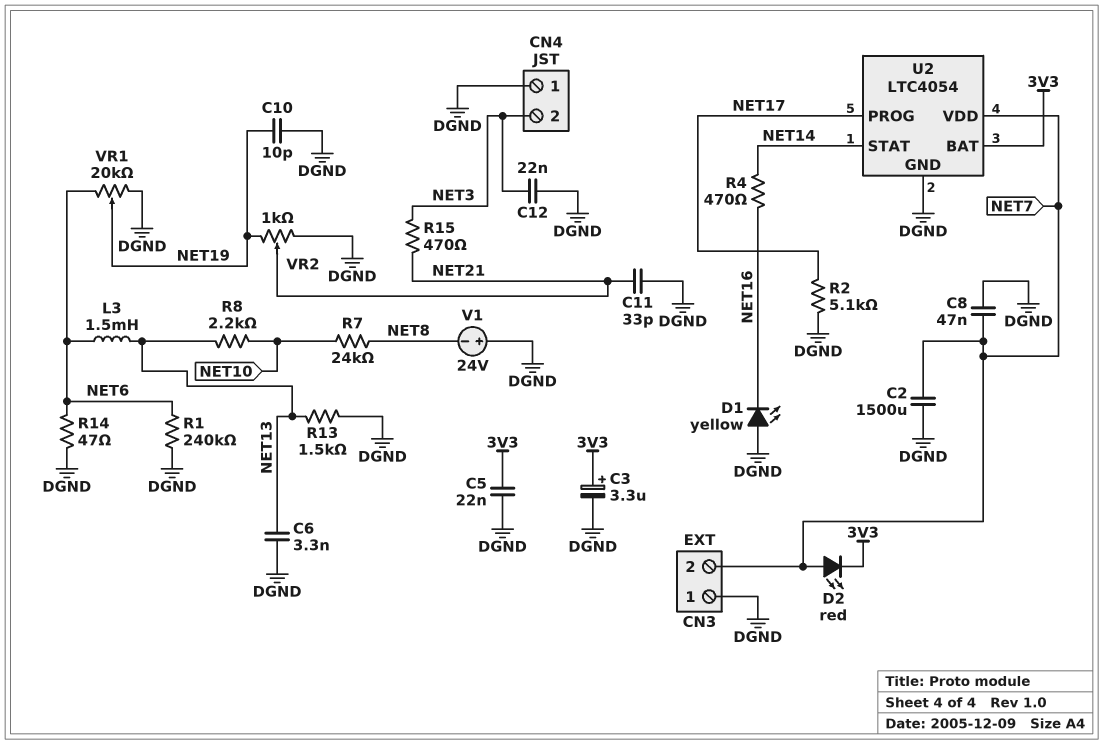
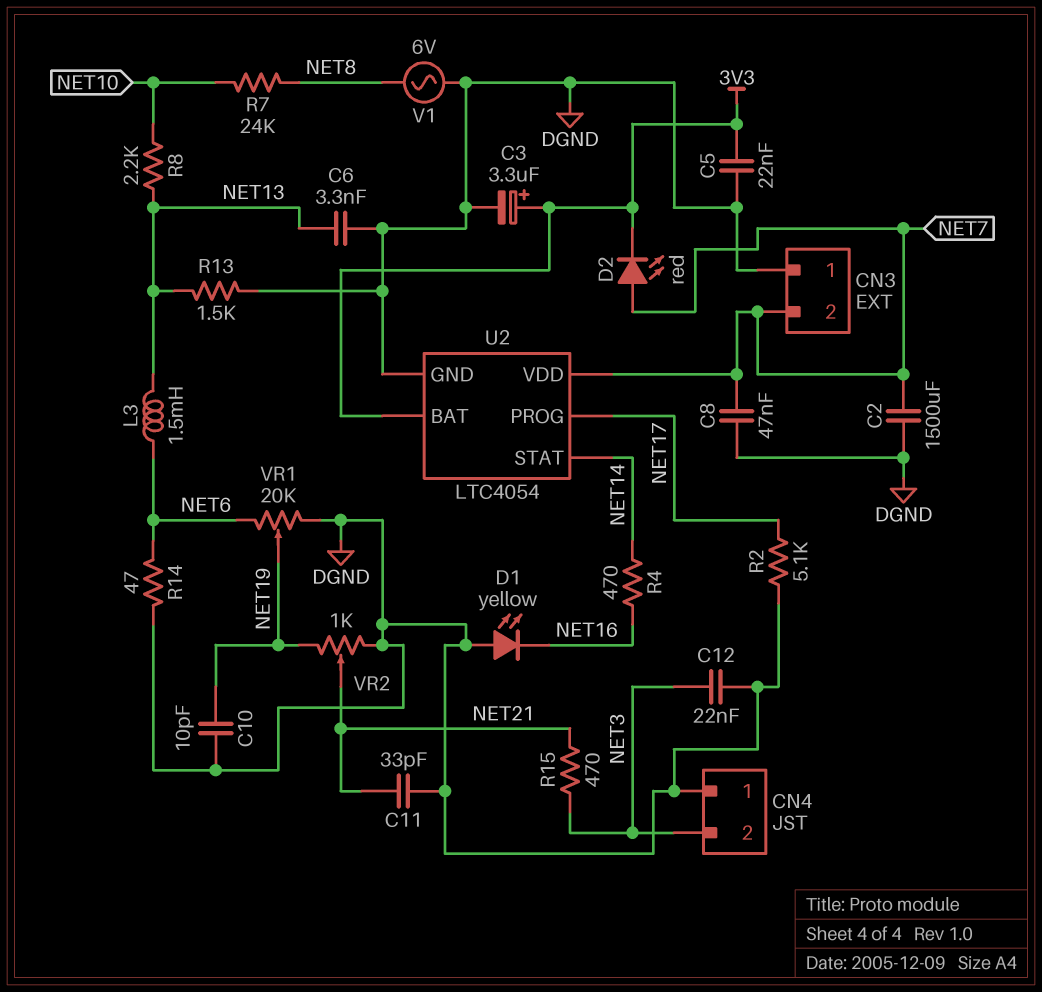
R1: 240k (DGND, NET6) -> none
V1: 24V (plus DGND, minus NET8) -> AC 6V (DGND, NET8)

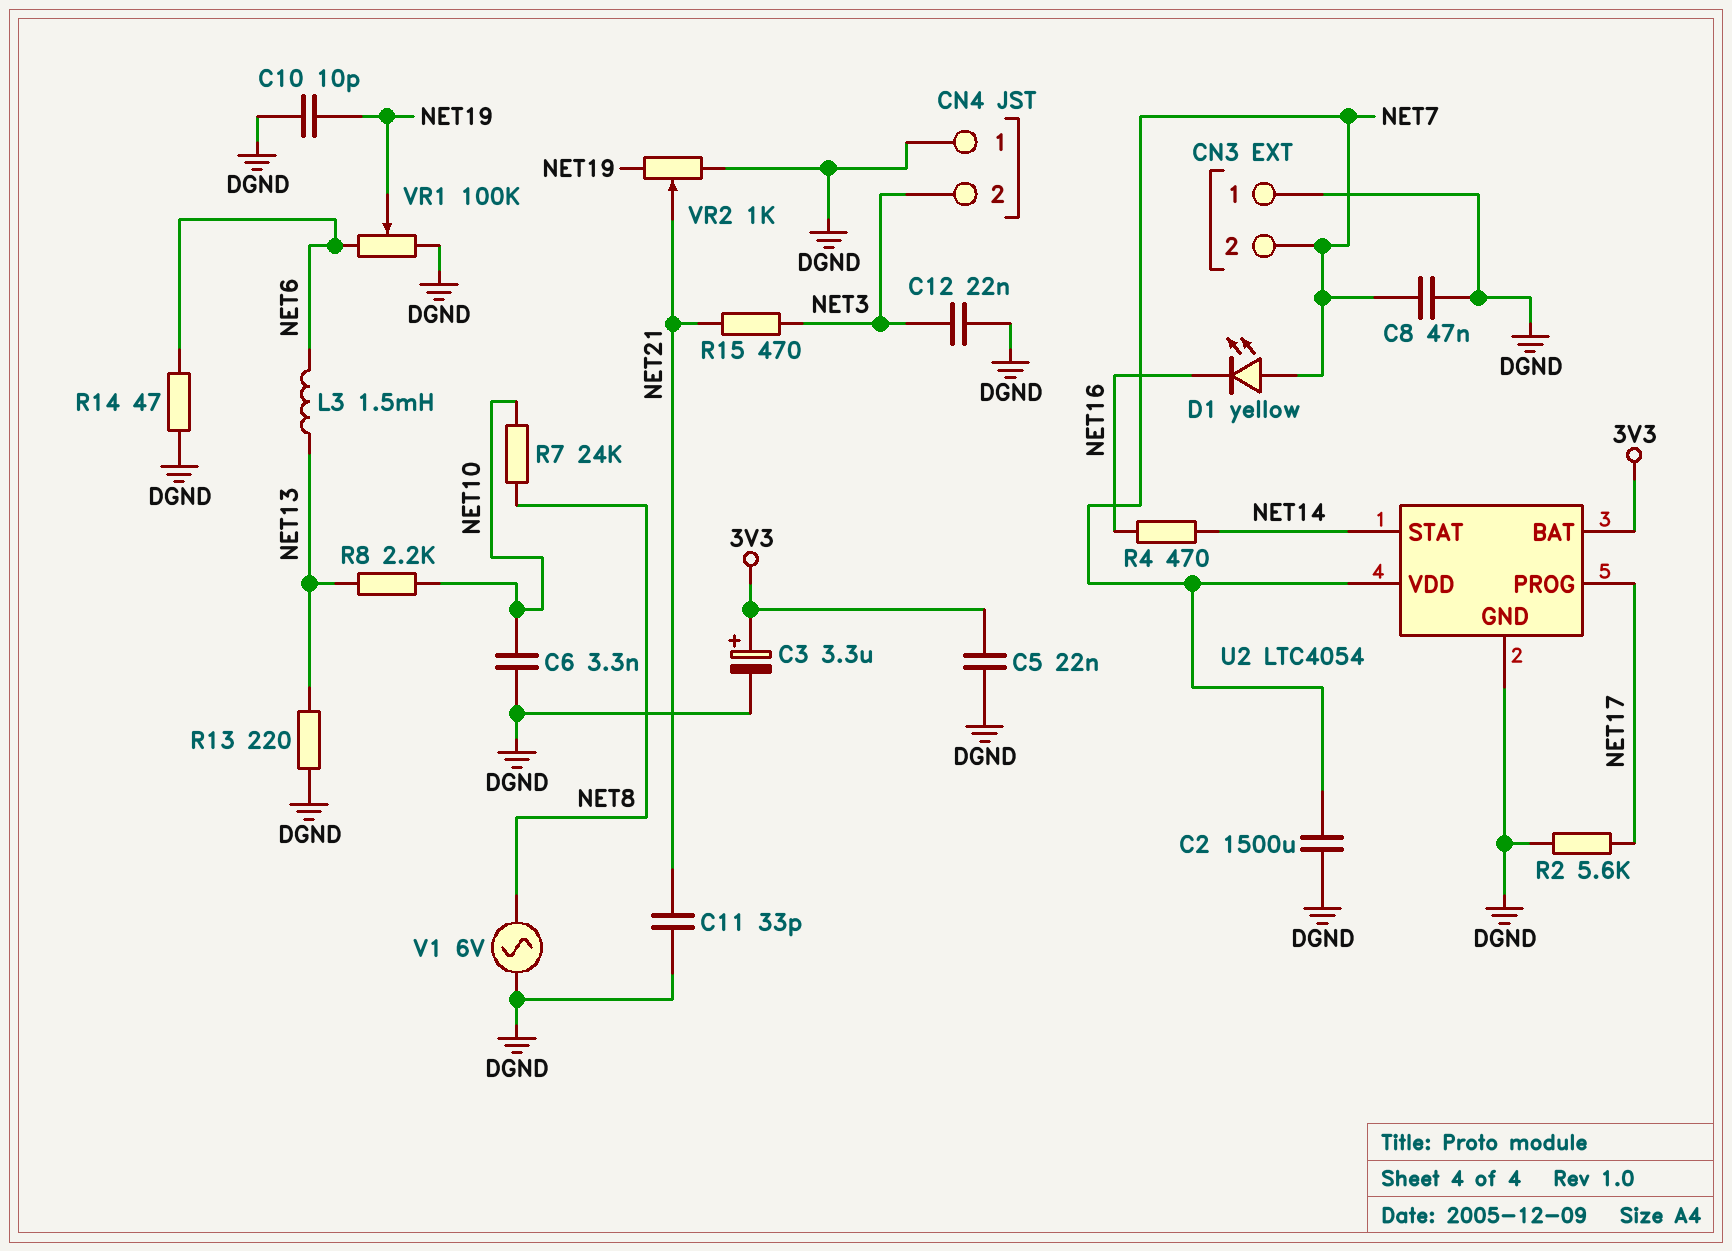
C6: 3.3nF (DGND, NET13) -> 3.3nF (DGND, NET10)
D1: LED yellow (A DGND, K NET16) -> LED yellow (A NET7, K NET16)
D2: LED red (A NET7, K 3V3) -> none
R2: 5.1k (DGND, NET17) -> 5.6k (DGND, NET17)
R13: 1.5k (DGND, NET13) -> 220 (DGND, NET13)
VR1: 20k (DGND, NET6, wiper NET19) -> 100k (DGND, NET6, wiper NET19)

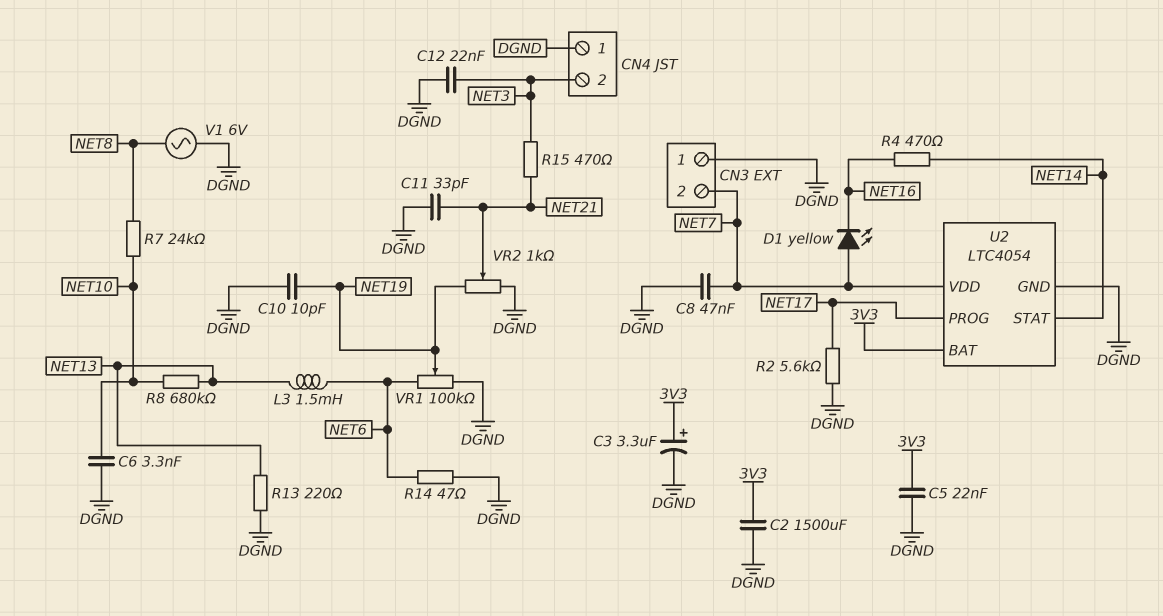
C2: 1500uF (DGND, NET7) -> 1500uF (3V3, DGND)
R8: 2.2k (NET10, NET13) -> 680k (NET10, NET13)

